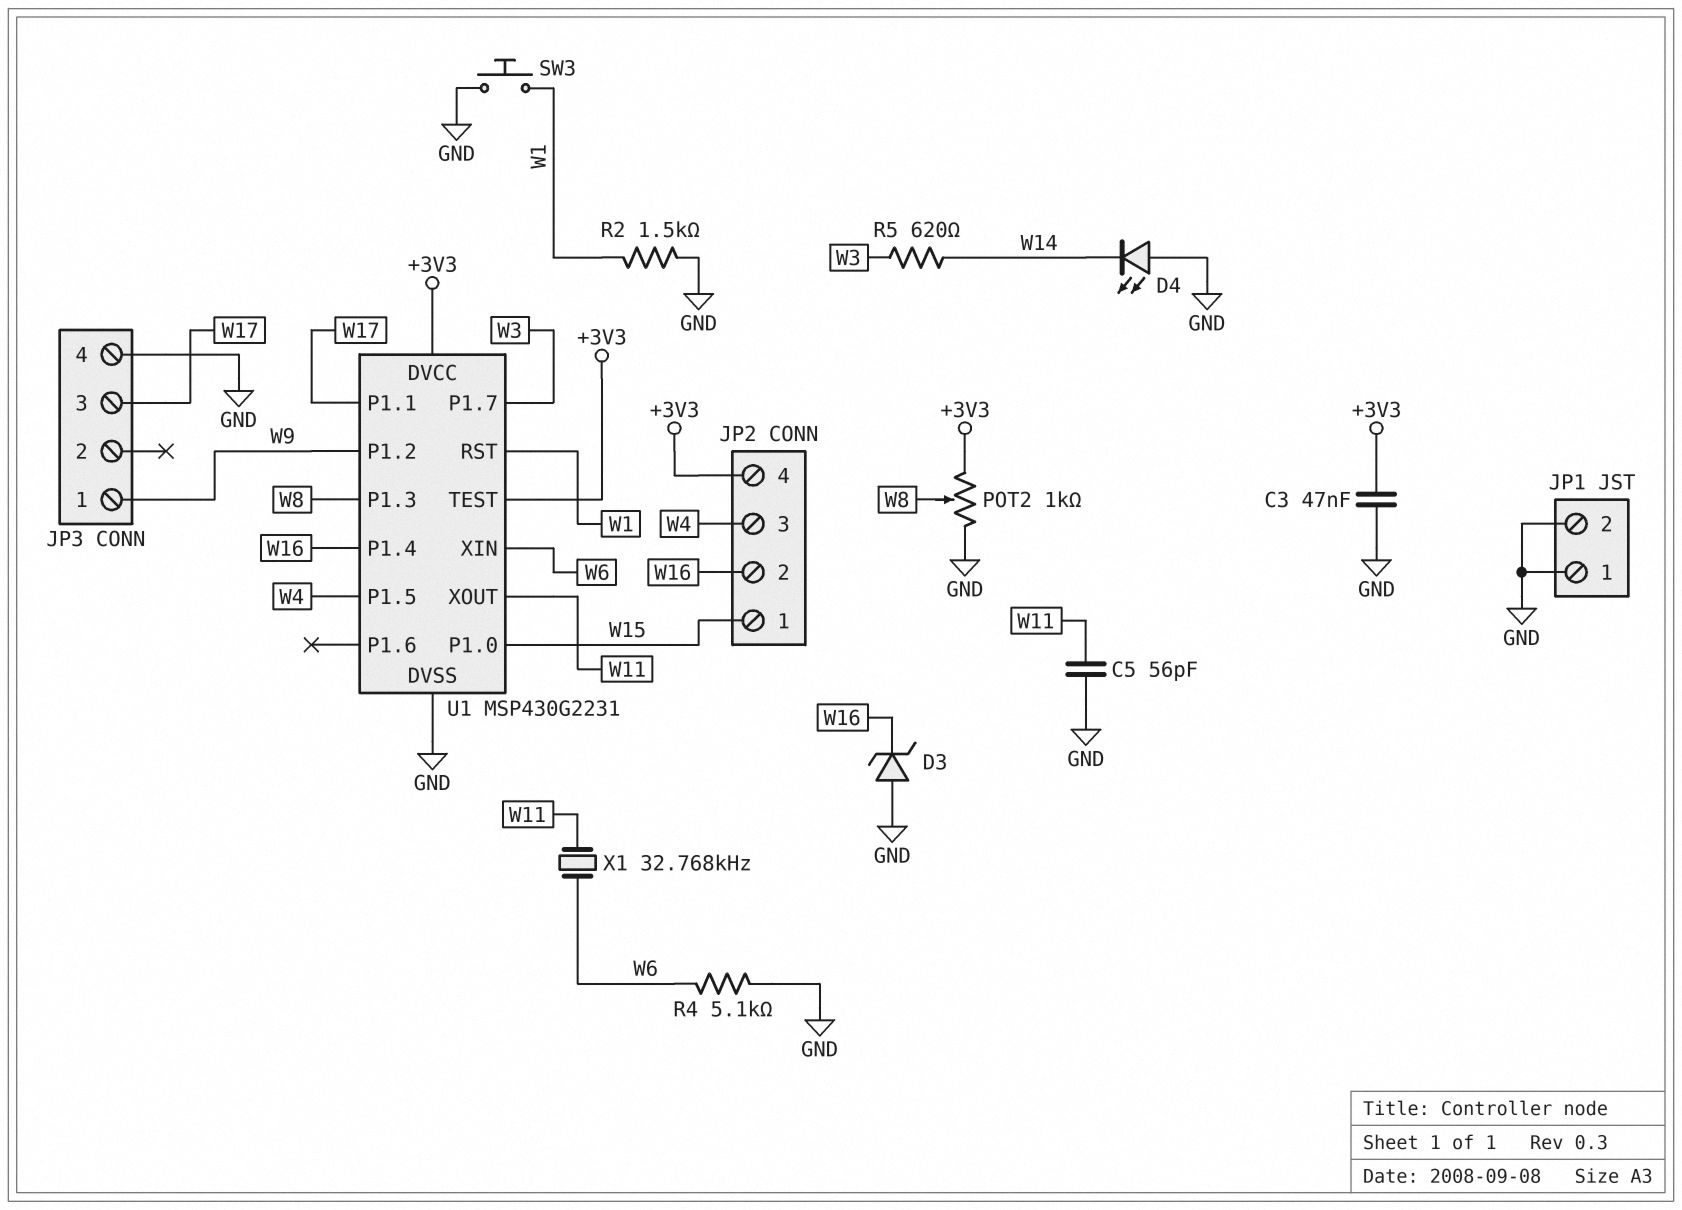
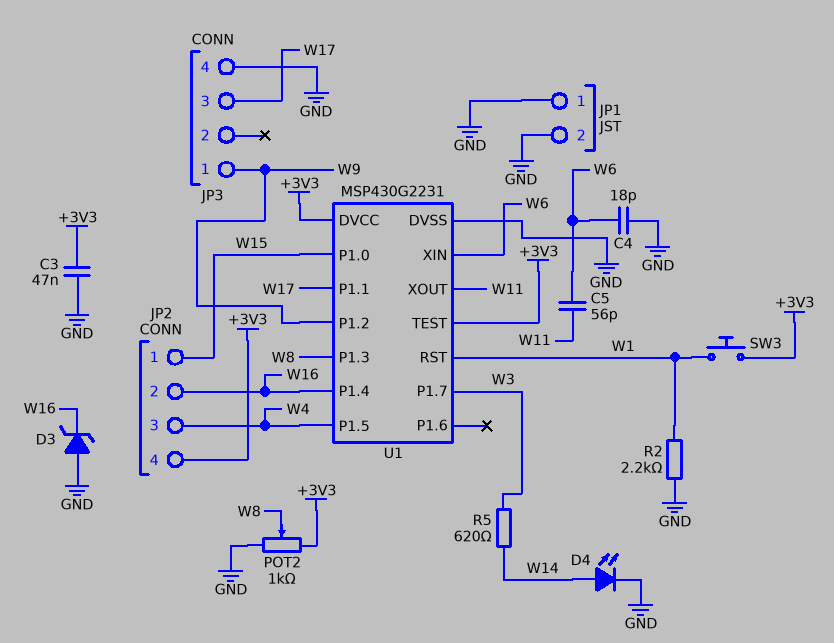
C4: none -> 18pF (GND, W6)
C5: 56pF (GND, W11) -> 56pF (W6, W11)
D4: LED (A GND, K W14) -> LED (A W14, K GND)
R2: 1.5k (GND, W1) -> 2.2k (GND, W1)
R4: 5.1k (GND, W6) -> none
SW3: button (GND, W1) -> button (+3V3, W1)
X1: 32.768kHz (W6, W11) -> none

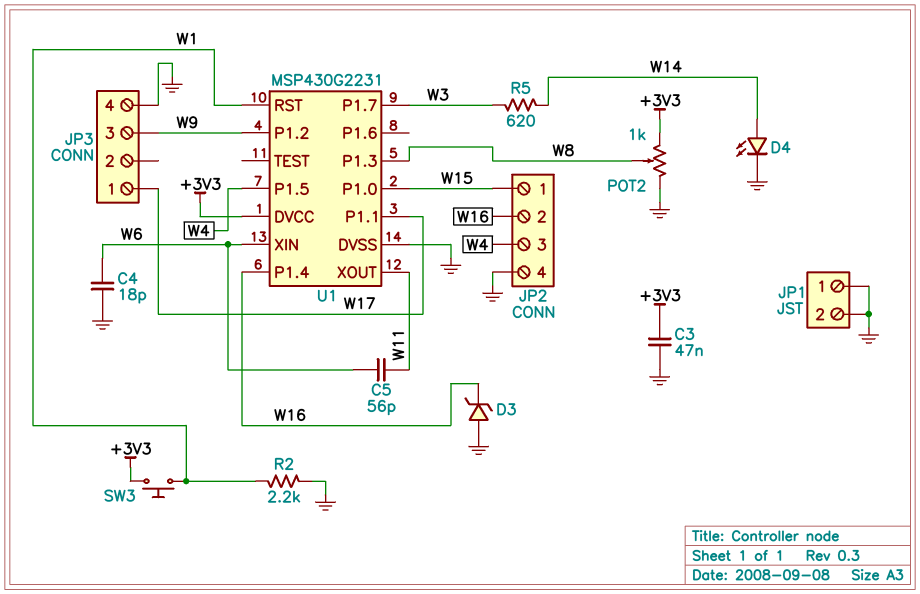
JP2 pin 4: +3V3 -> GND
JP3 pin 1: W9 -> W17
JP3 pin 3: W17 -> W9
U1 pin TEST: +3V3 -> none

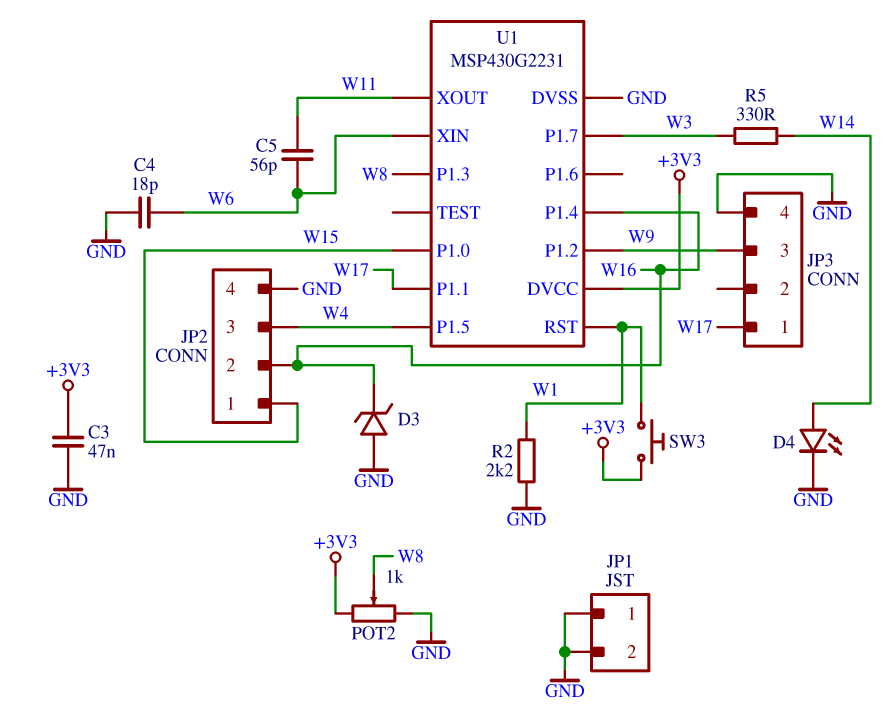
R5: 620 (W3, W14) -> 330 (W3, W14)

